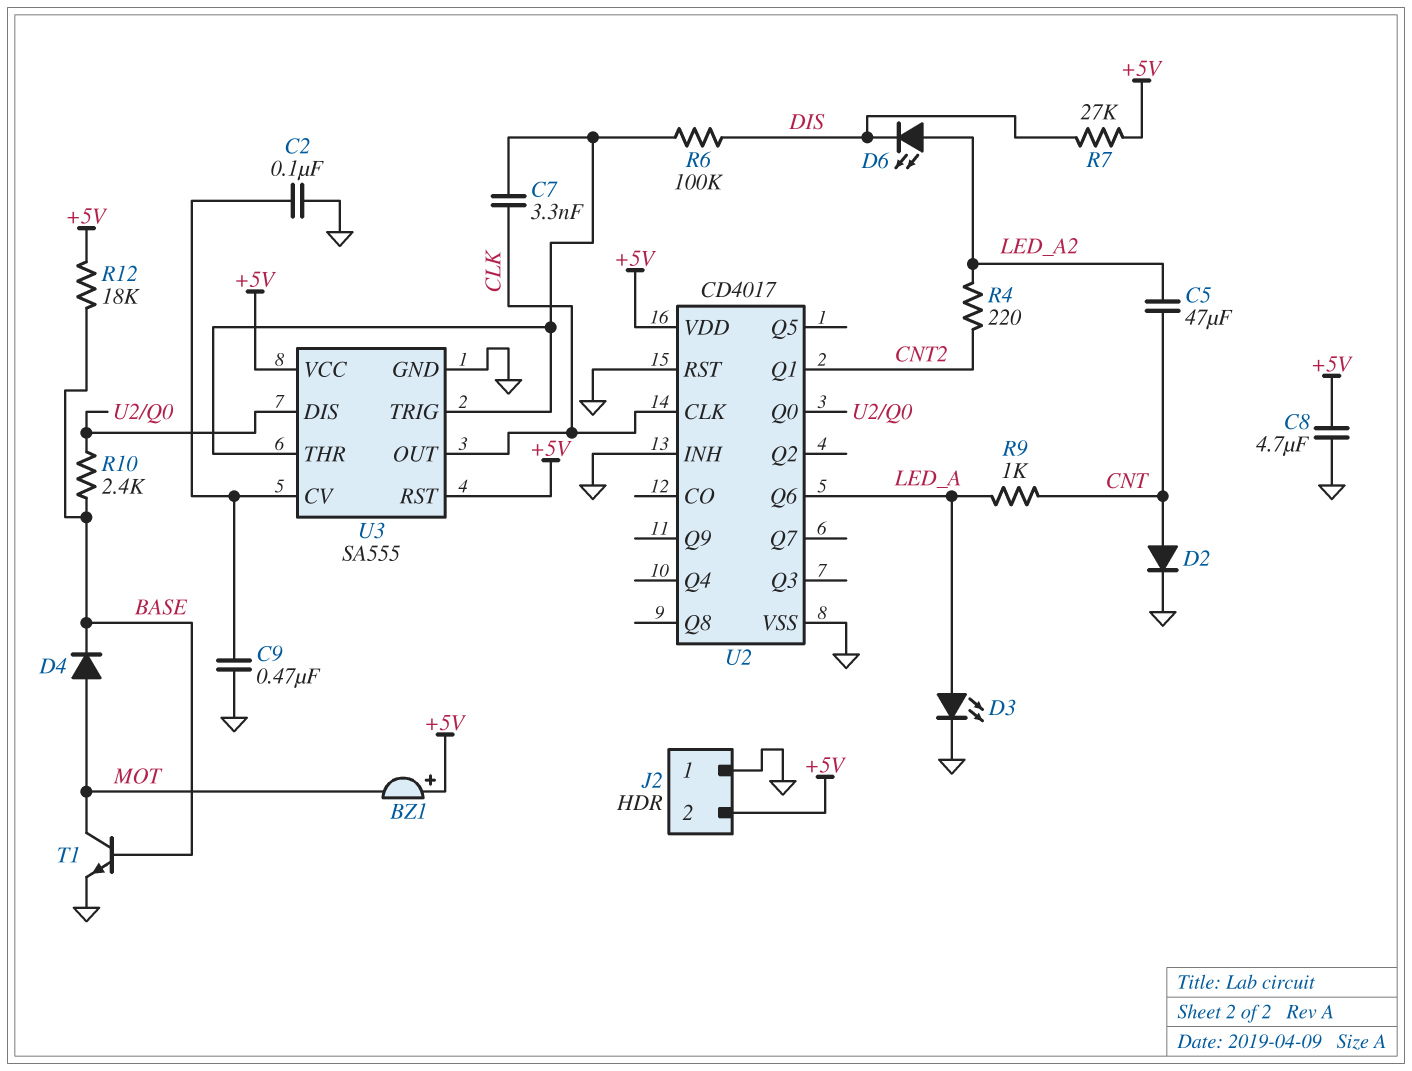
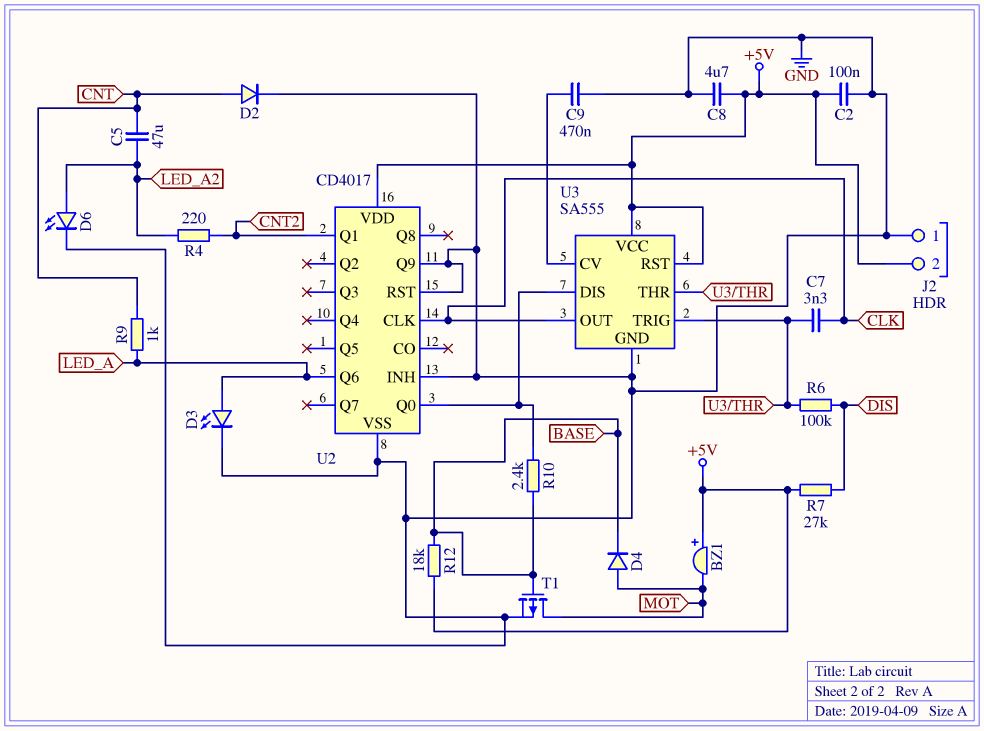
C2: 100nF (GND, U3/CV) -> 100nF (+5V, GND)
D6: LED (A LED_A2, K DIS) -> LED (A LED_A2, K GND)
T1: NPN (B BASE, C MOT, E GND) -> PMOS (G BASE, D MOT, S GND)
U2 pin Q9: none -> GND

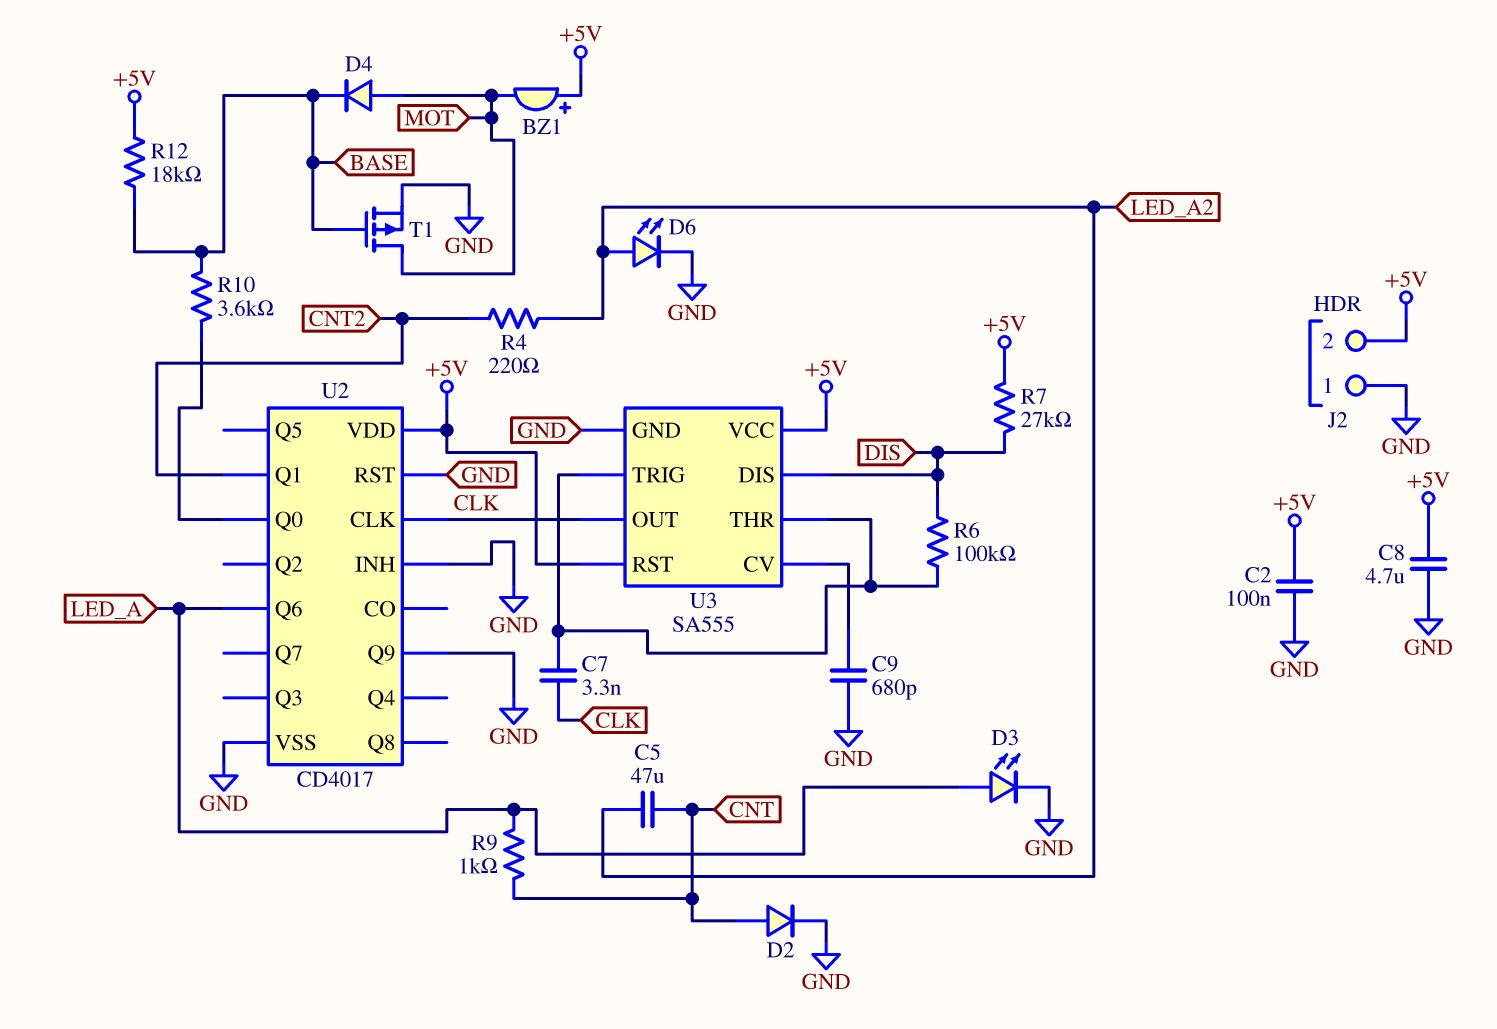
C9: 470nF (GND, U3/CV) -> 680pF (GND, U3/CV)
R10: 2.4k (BASE, U2/Q0) -> 3.6k (BASE, U2/Q0)
U3 pin DIS: U2/Q0 -> DIS

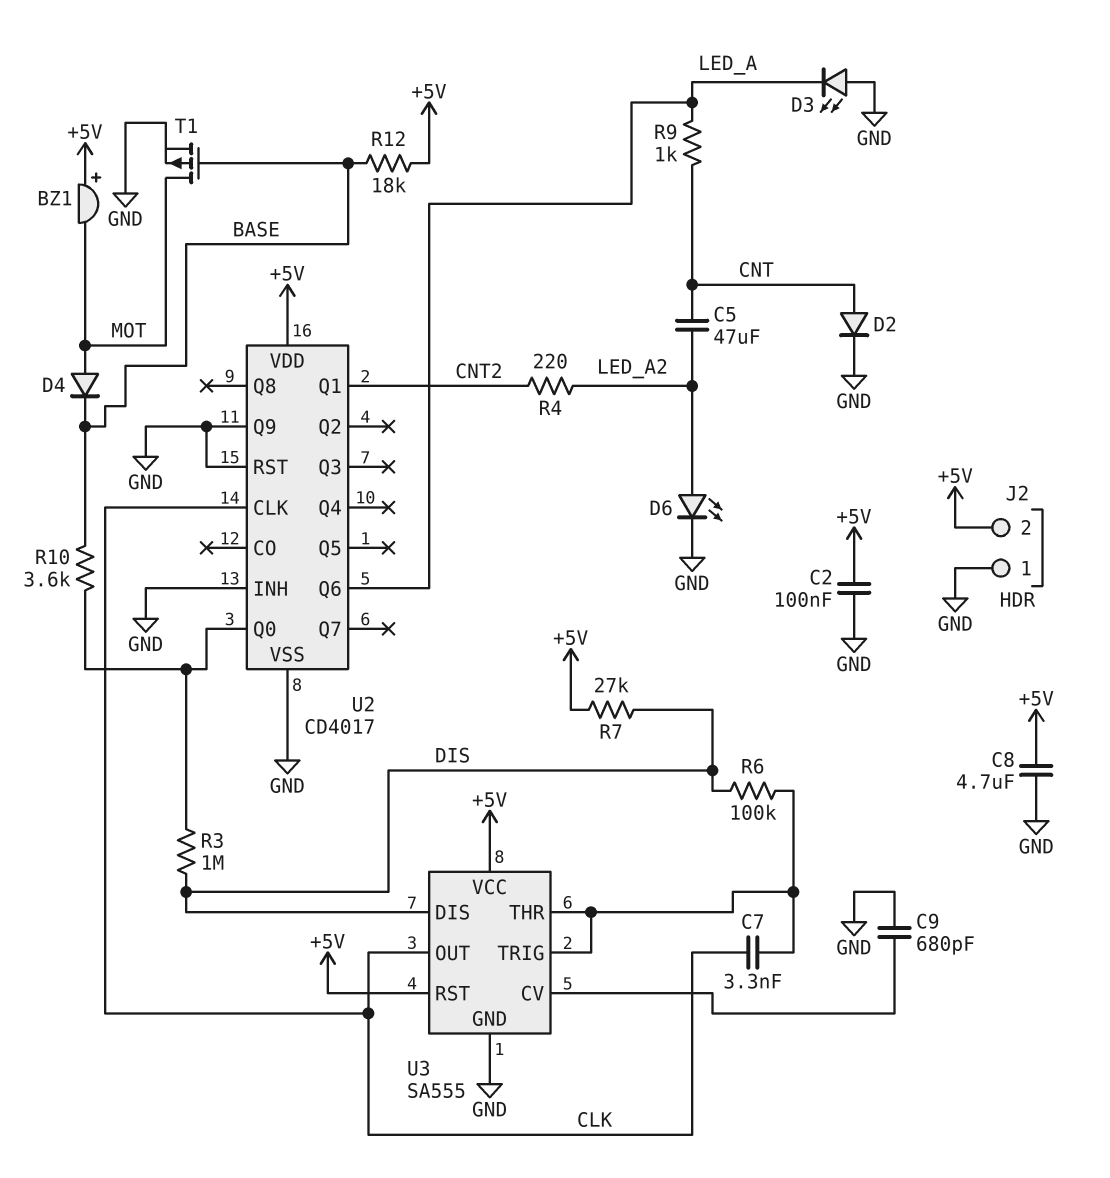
D3: LED (A LED_A, K GND) -> LED (A GND, K LED_A)
R3: none -> 1M (DIS, U2/Q0)

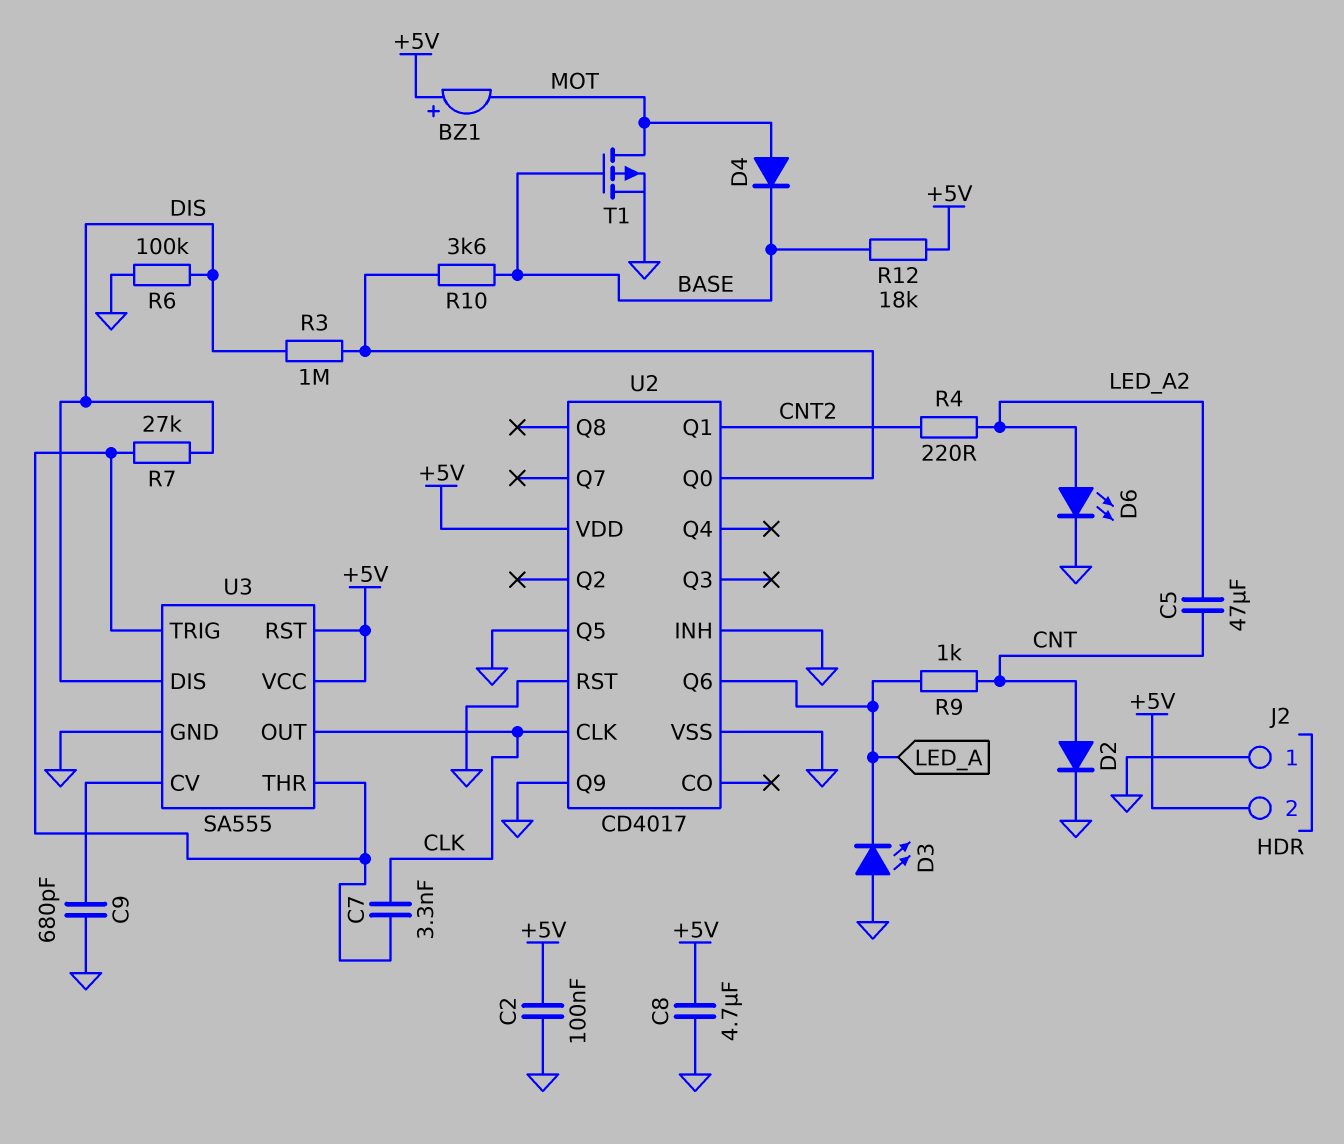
R6: 100k (DIS, U3/THR) -> 100k (DIS, GND)
R7: 27k (+5V, DIS) -> 27k (DIS, U3/THR)
U2 pin Q5: none -> GND

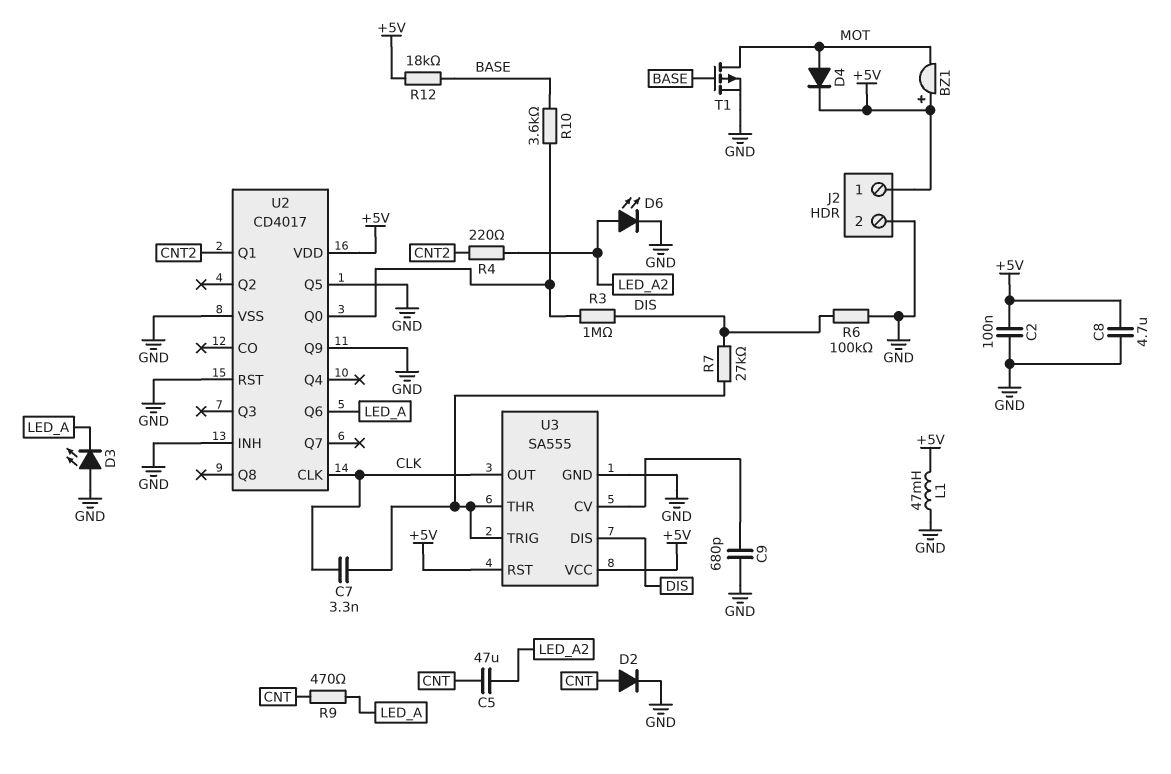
D4: diode (A MOT, K BASE) -> diode (A MOT, K +5V)
J2 pin 1: GND -> +5V
J2 pin 2: +5V -> GND
L1: none -> 47mH (+5V, GND)
R9: 1k (CNT, LED_A) -> 470 (CNT, LED_A)

